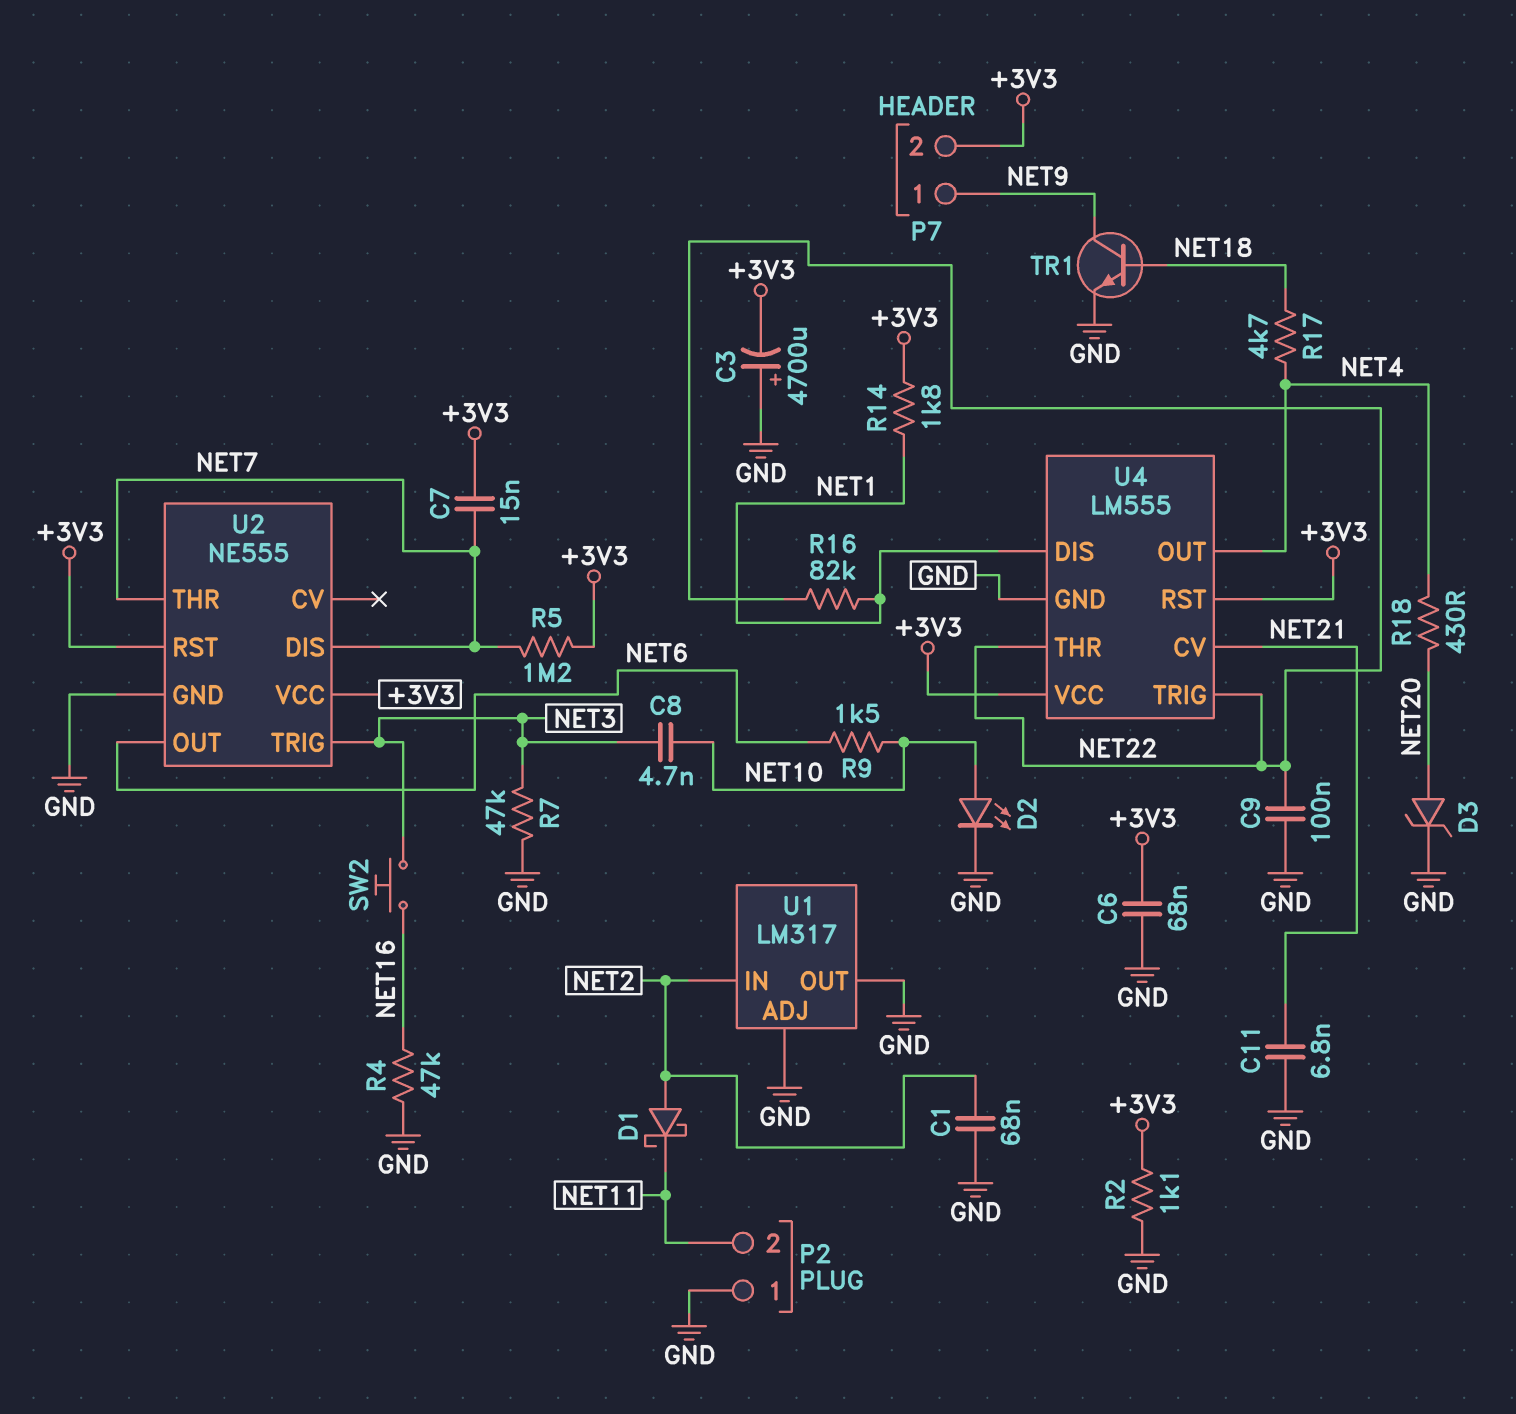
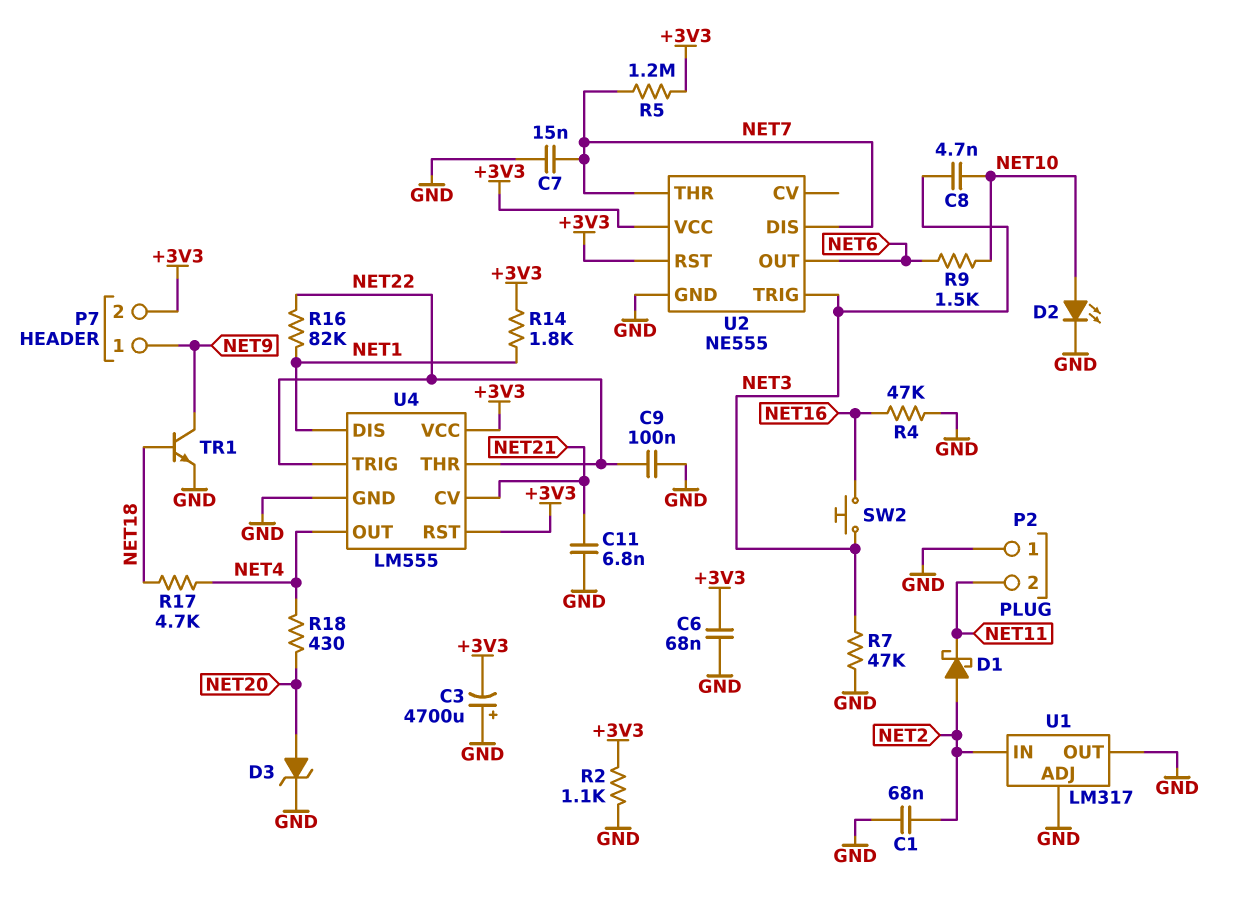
C7: 15nF (+3V3, NET7) -> 15nF (GND, NET7)

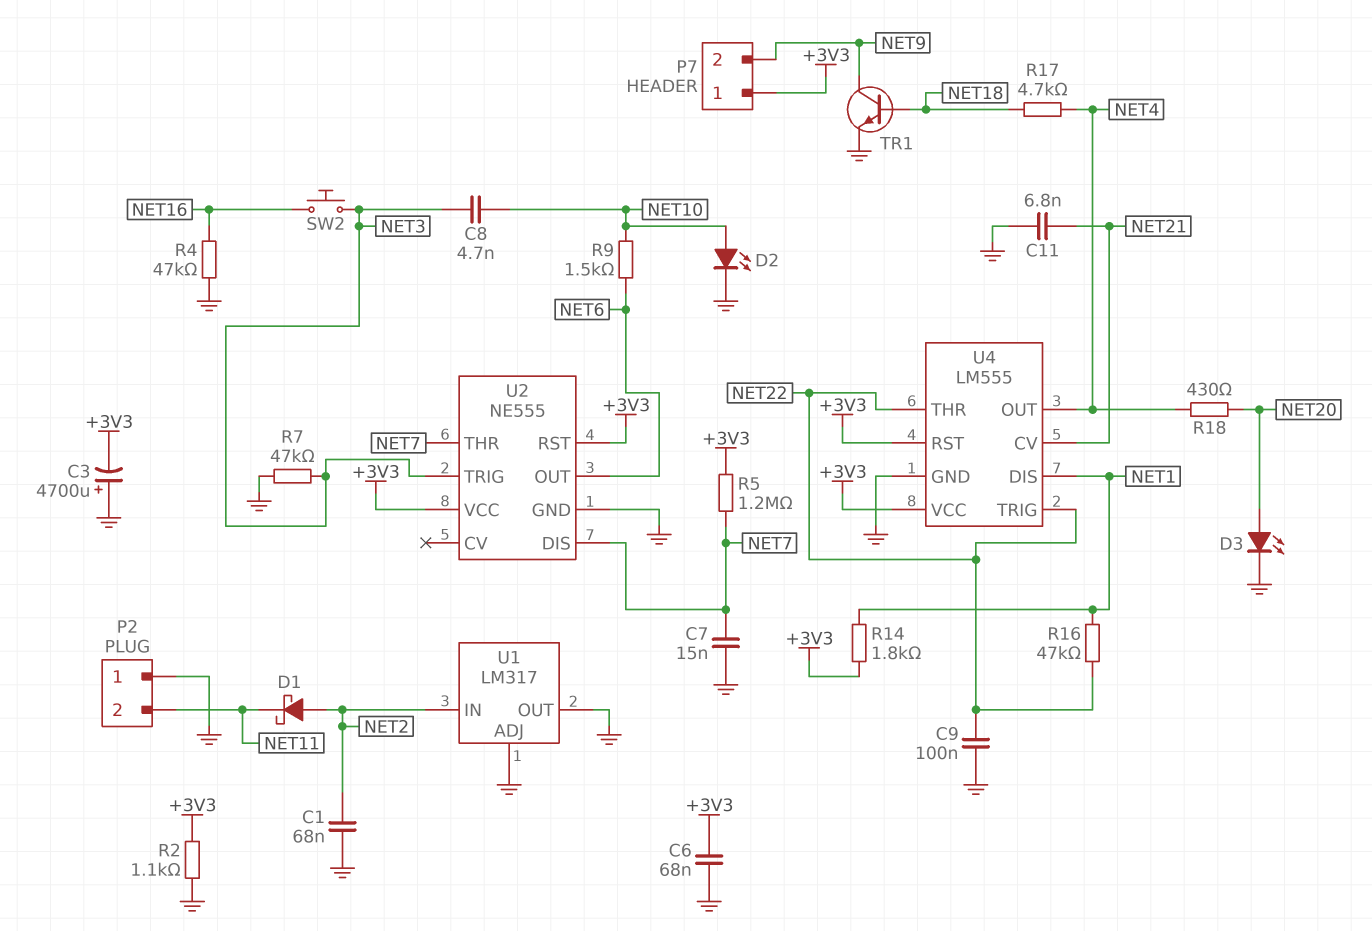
D3: zener (A NET20, K GND) -> LED (A NET20, K GND)
P7 pin 1: NET9 -> +3V3
P7 pin 2: +3V3 -> NET9
R16: 82k (NET1, NET22) -> 47k (NET1, NET22)

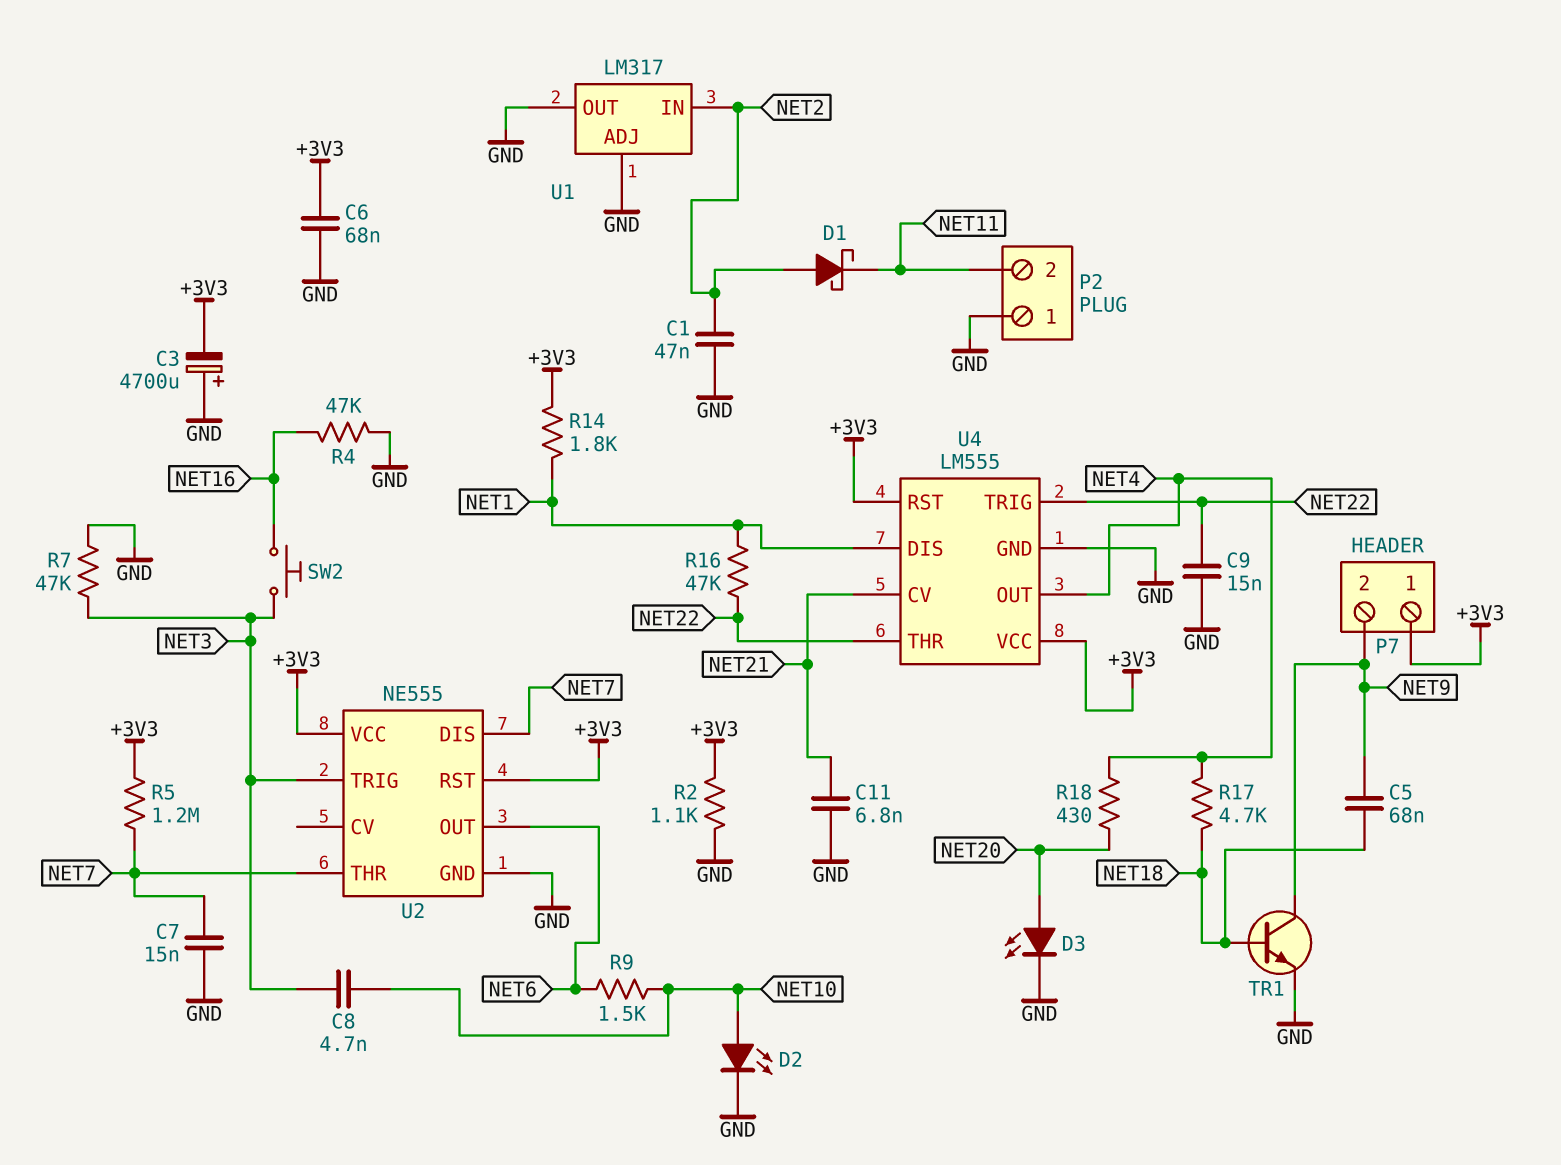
C1: 68nF (GND, NET2) -> 47nF (GND, NET2)
C5: none -> 68nF (NET9, NET18)
C9: 100nF (GND, NET22) -> 15nF (GND, NET22)

